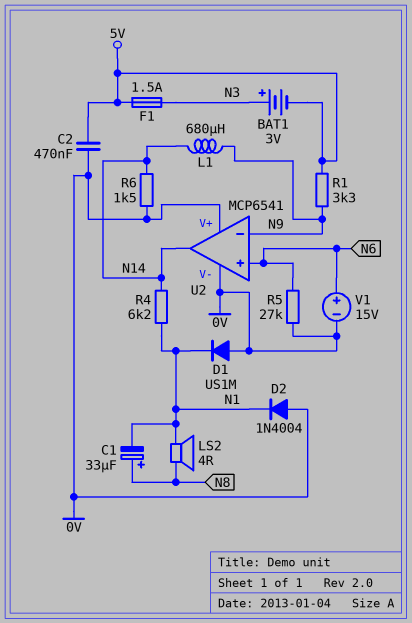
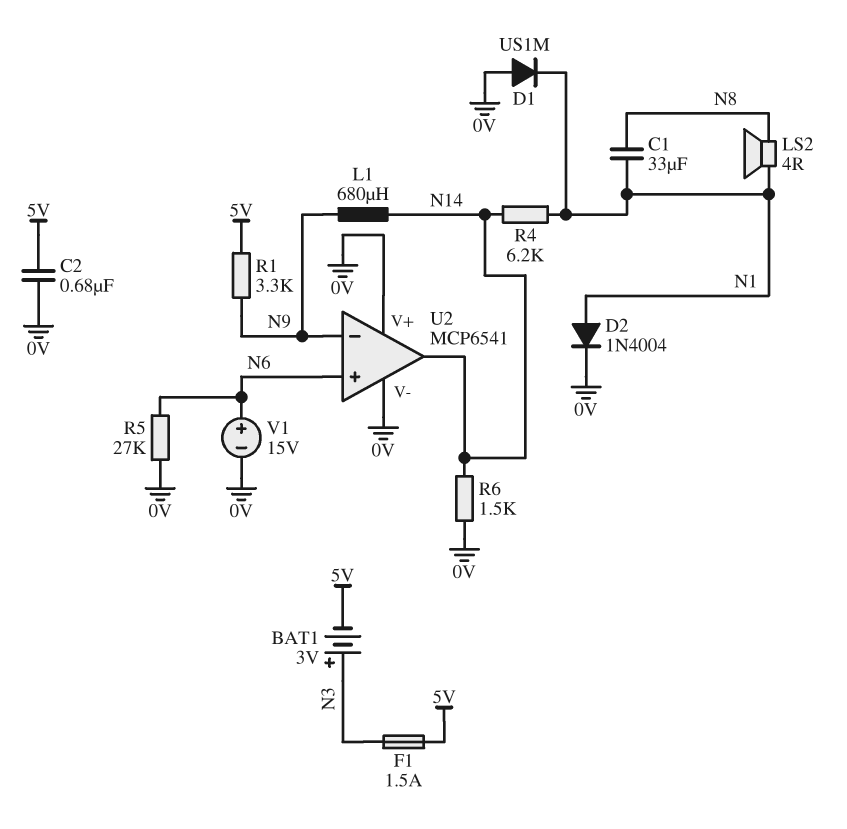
C1: 33uF (plus N8, minus N1) -> 33uF (N1, N8)
C2: 470nF (0V, 5V) -> 680nF (0V, 5V)
D2: diode 1N4004 (A 0V, K N1) -> diode 1N4004 (A N1, K 0V)

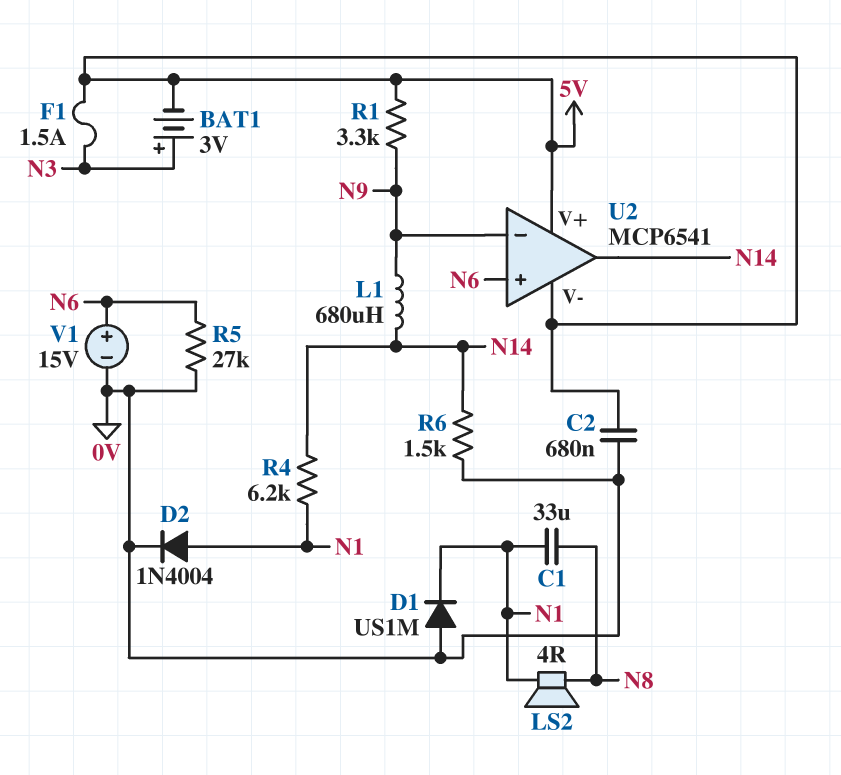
U2 pin V+: 0V -> 5V
U2 pin V-: 0V -> 5V

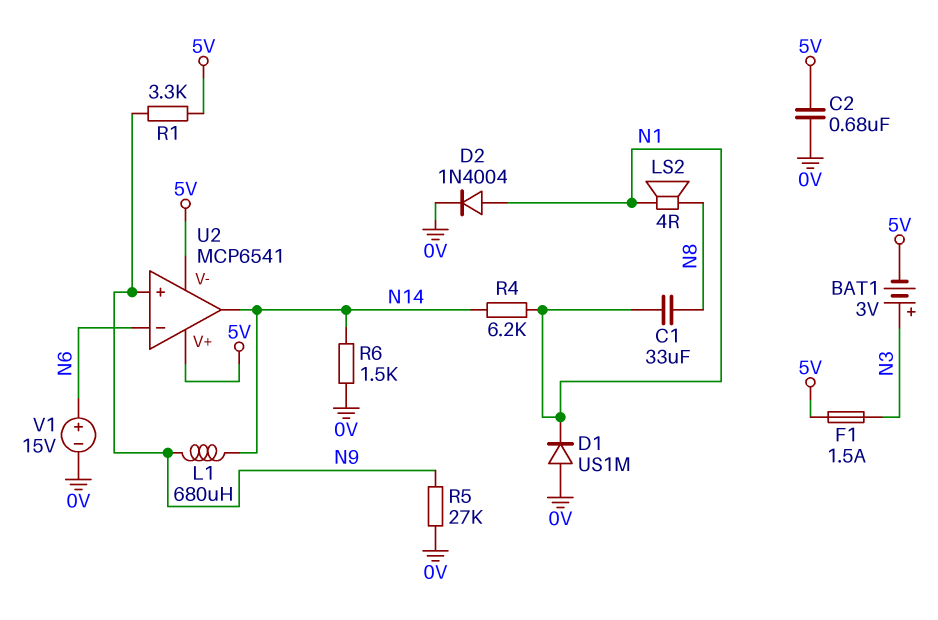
R5: 27k (0V, N6) -> 27k (0V, N9)
U2 pin in+: N6 -> N9
U2 pin in-: N9 -> N6

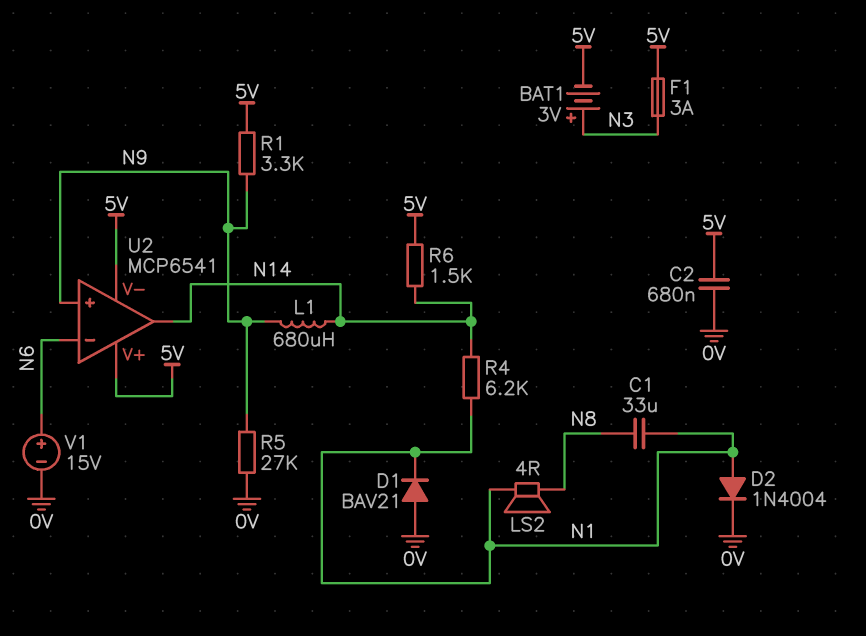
D1: diode US1M (A 0V, K N1) -> diode BAV21 (A 0V, K N1)
F1: 1.5A (5V, N3) -> 3A (5V, N3)
R6: 1.5k (0V, N14) -> 1.5k (5V, N14)

